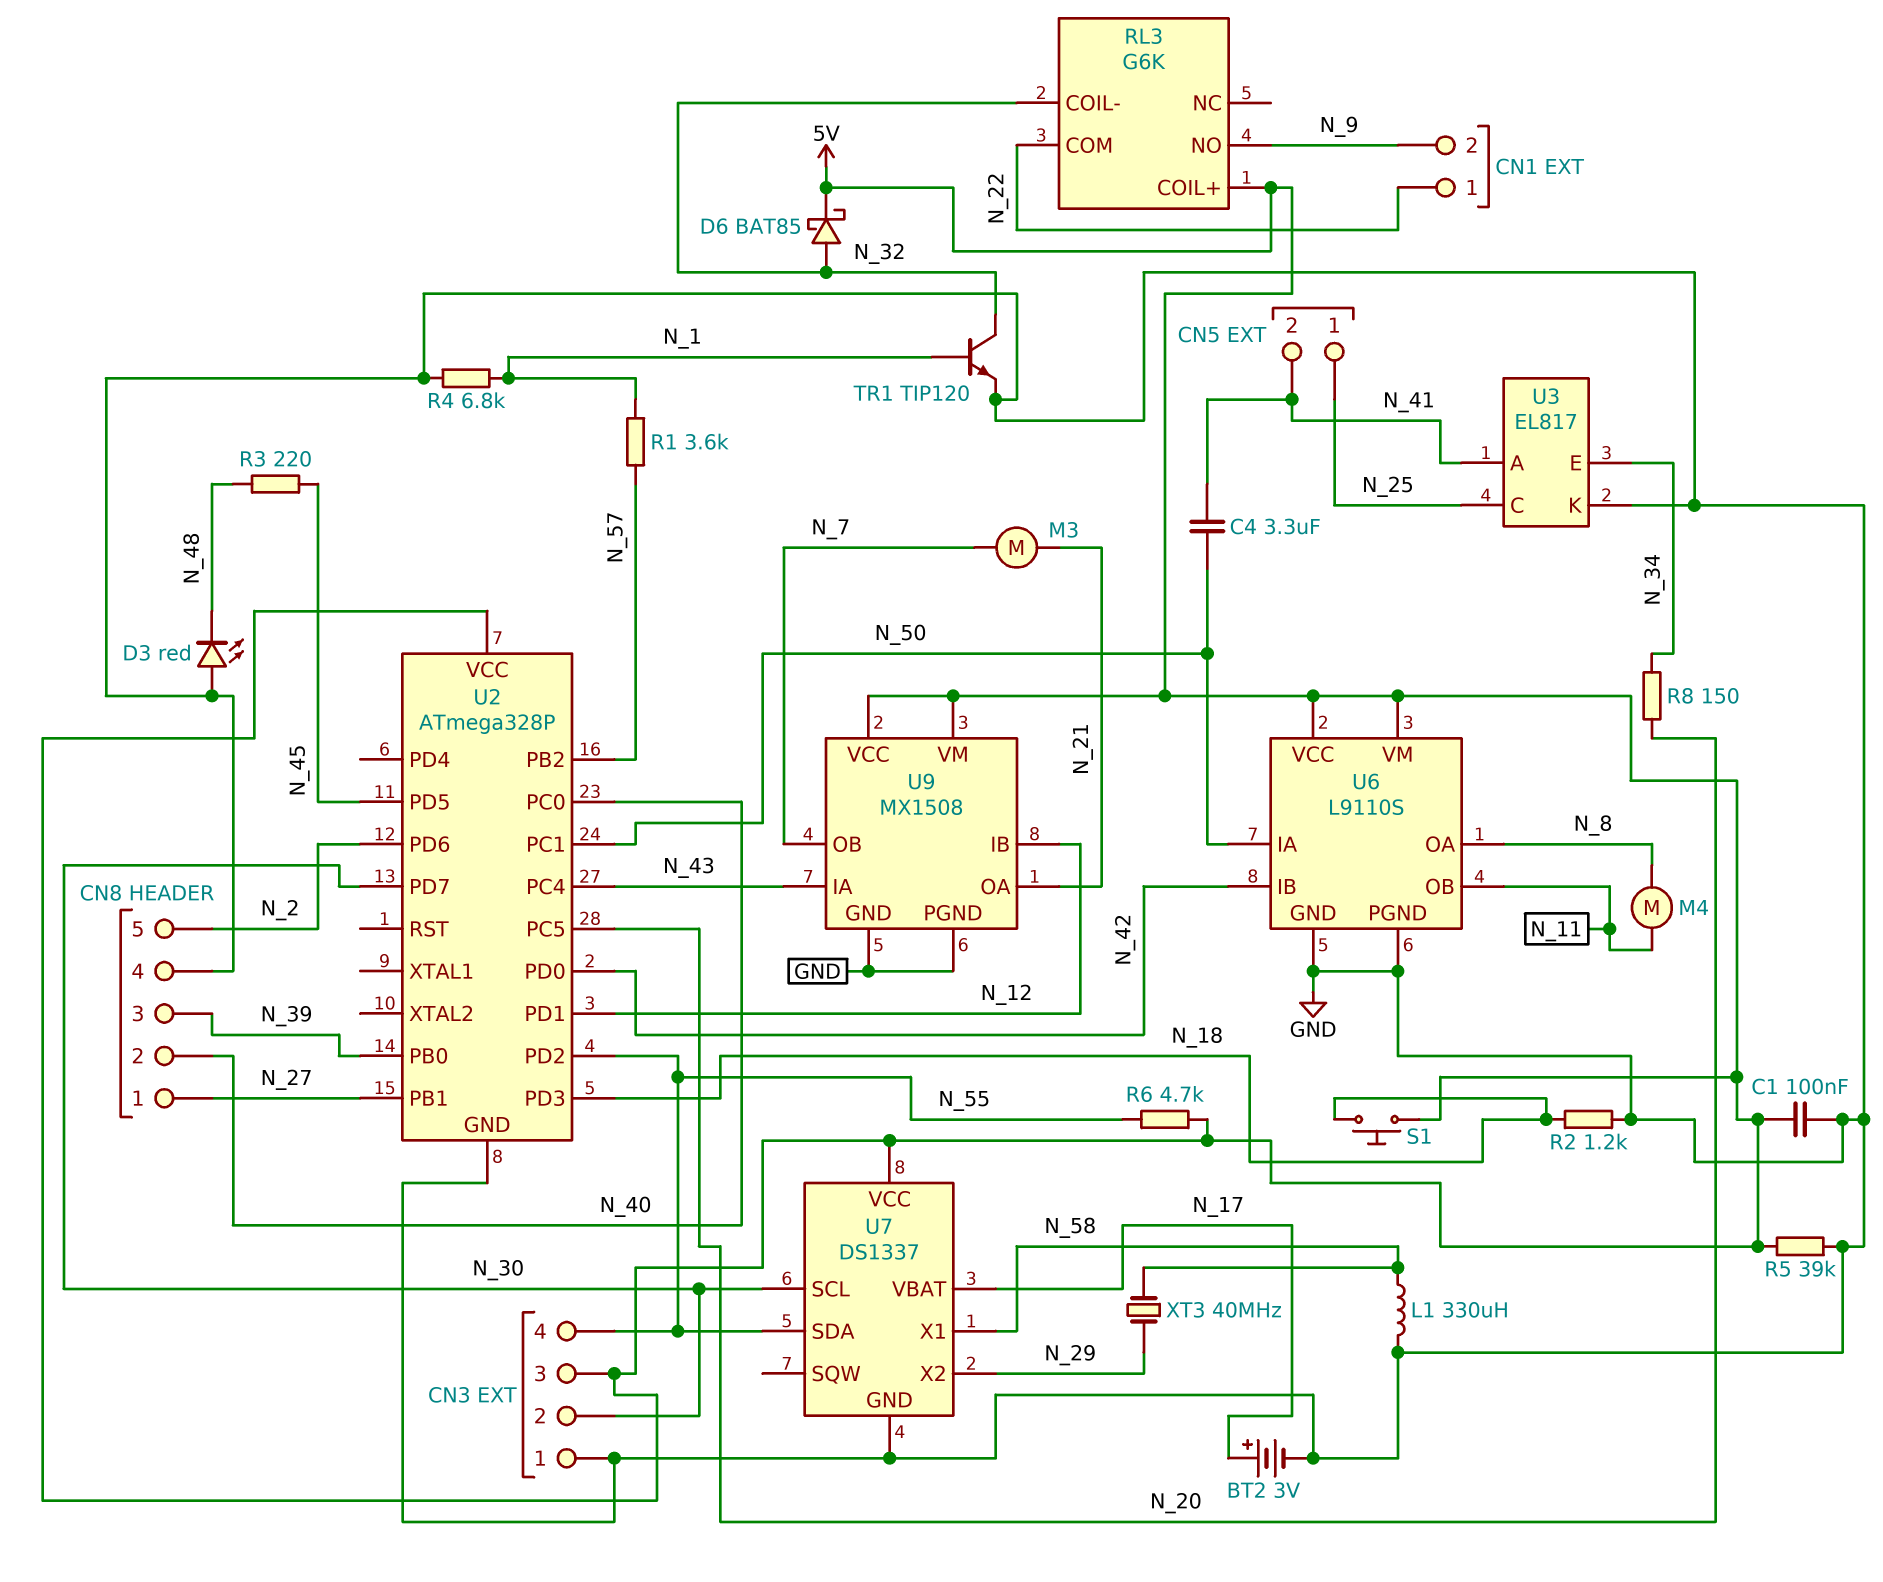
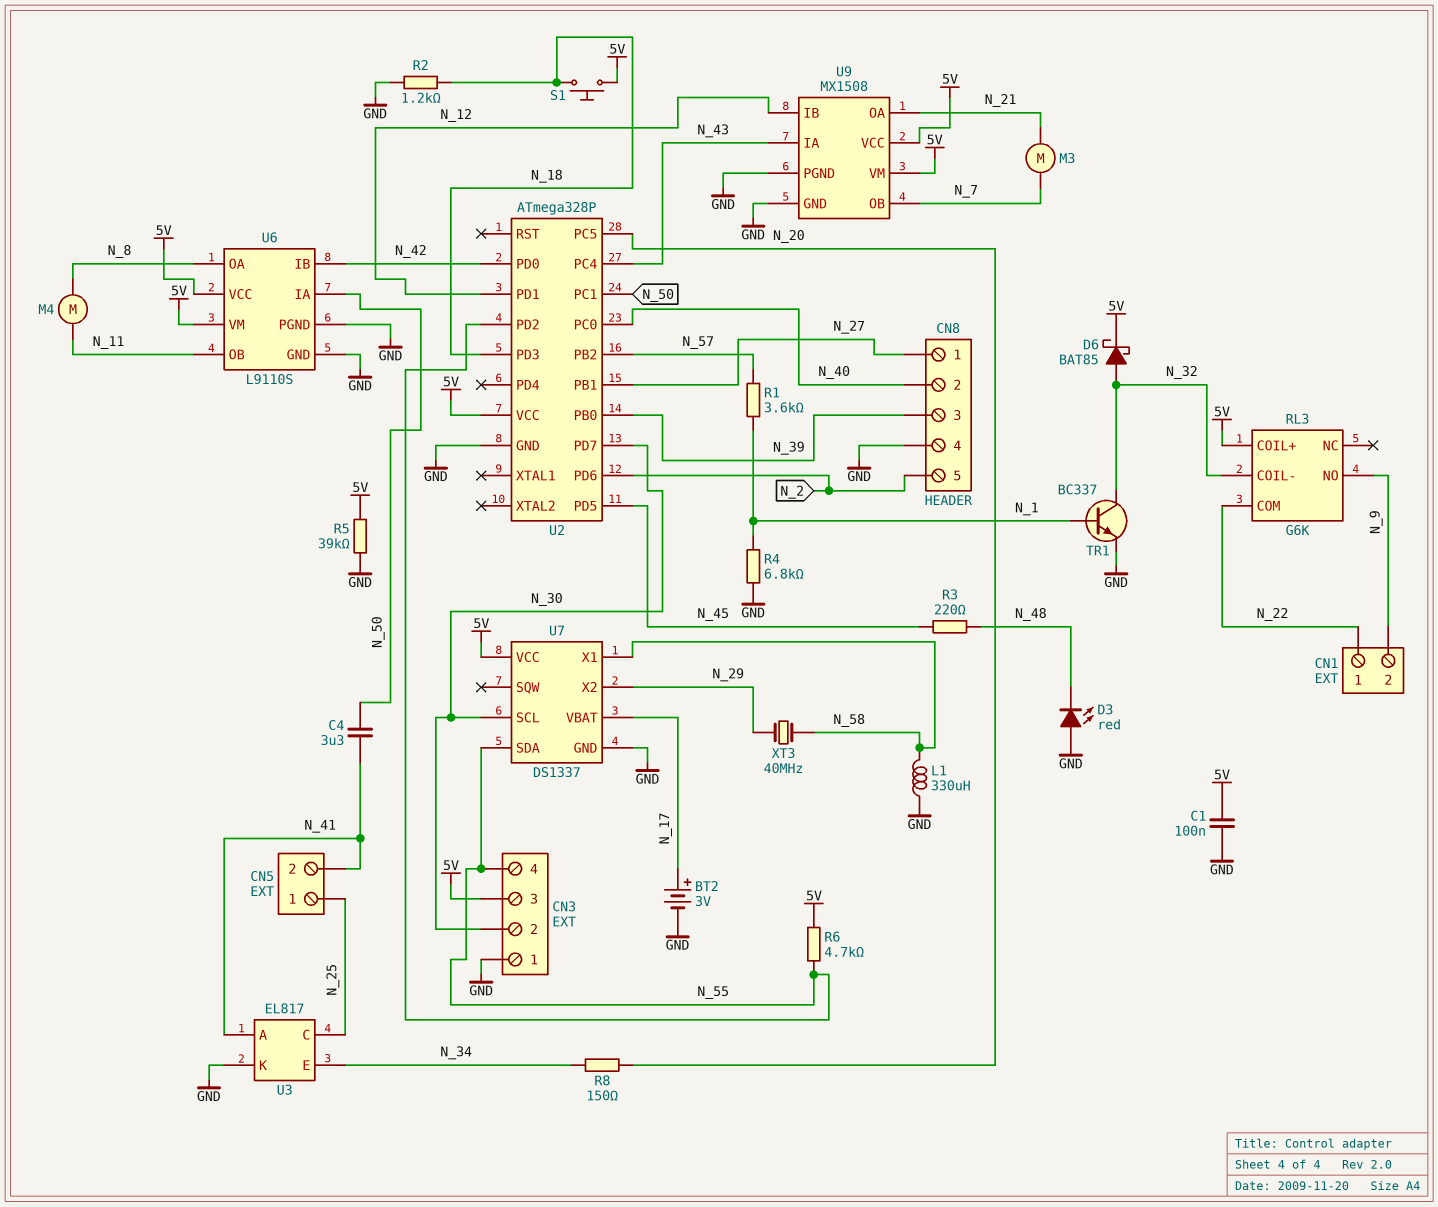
TR1: NPN TIP120 (B N_1, C N_32, E GND) -> NPN BC337 (B N_1, C N_32, E GND)

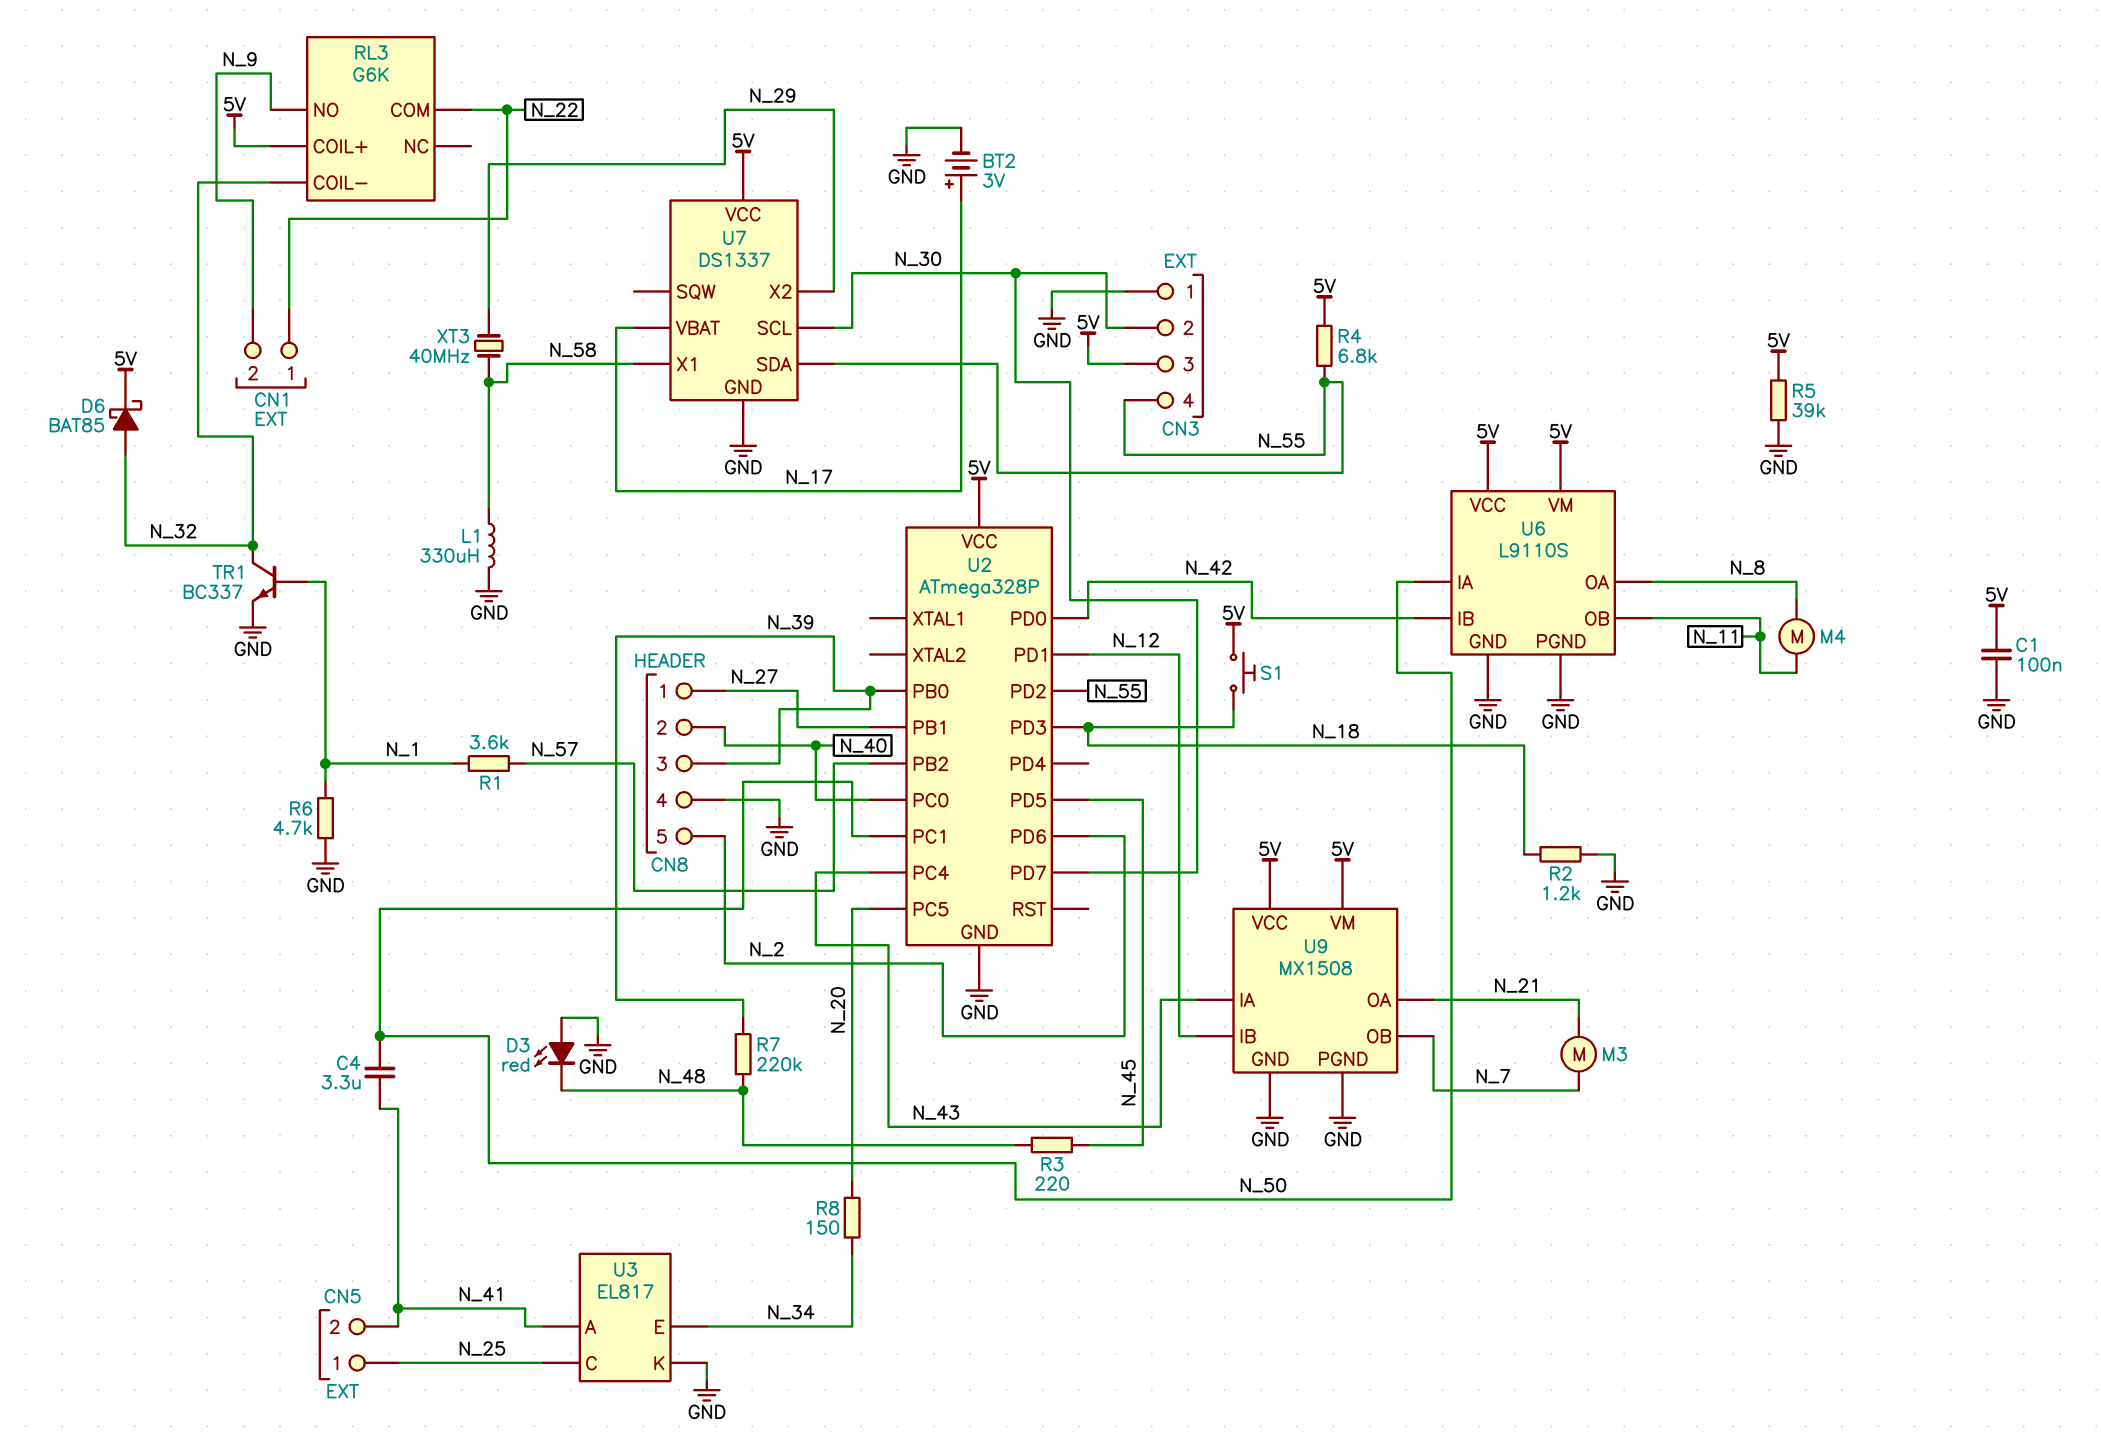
R4: 6.8k (GND, N_1) -> 6.8k (5V, N_55)
R6: 4.7k (5V, N_55) -> 4.7k (GND, N_1)
R7: none -> 220k (N_39, N_48)

